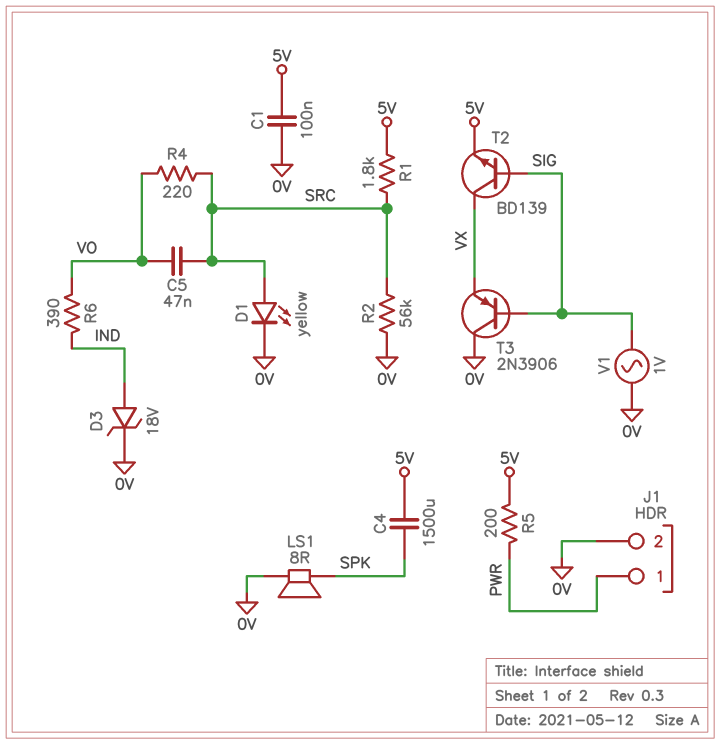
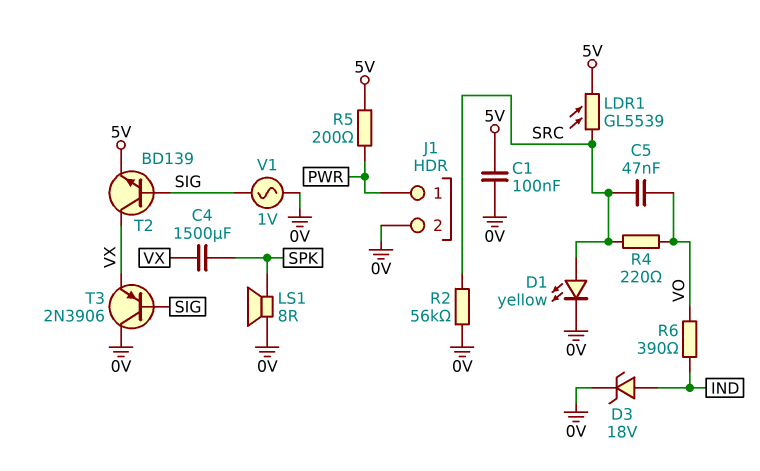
C4: 1500uF (5V, SPK) -> 1500uF (SPK, VX)
LDR1: none -> GL5539 (5V, SRC)
R1: 1.8k (5V, SRC) -> none

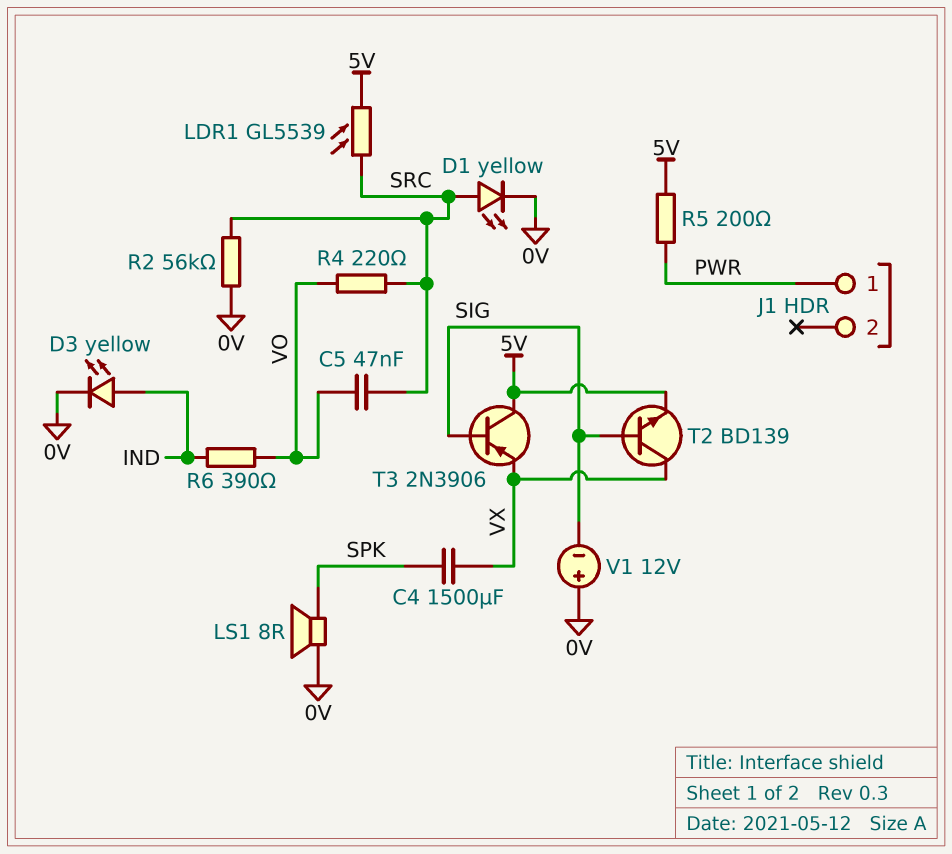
C1: 100nF (0V, 5V) -> none
D3: zener 18V (A IND, K 0V) -> LED yellow (A IND, K 0V)
J1 pin 2: 0V -> none
T3: PNP 2N3906 (B SIG, C 0V, E VX) -> PNP 2N3906 (B SIG, C 5V, E VX)
V1: AC 1V (0V, SIG) -> 12V (plus 0V, minus SIG)

